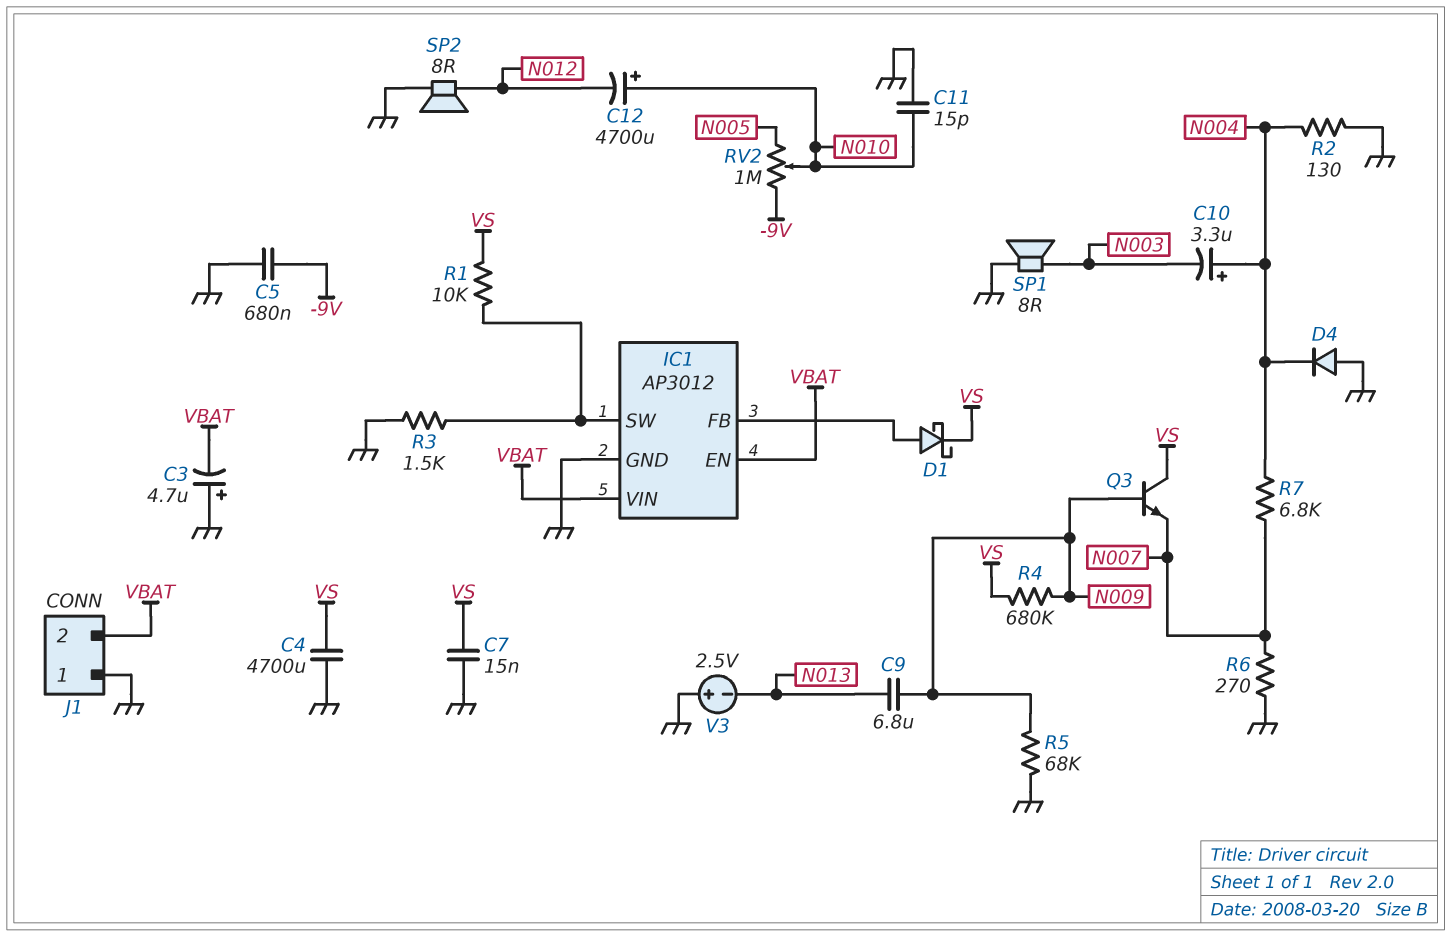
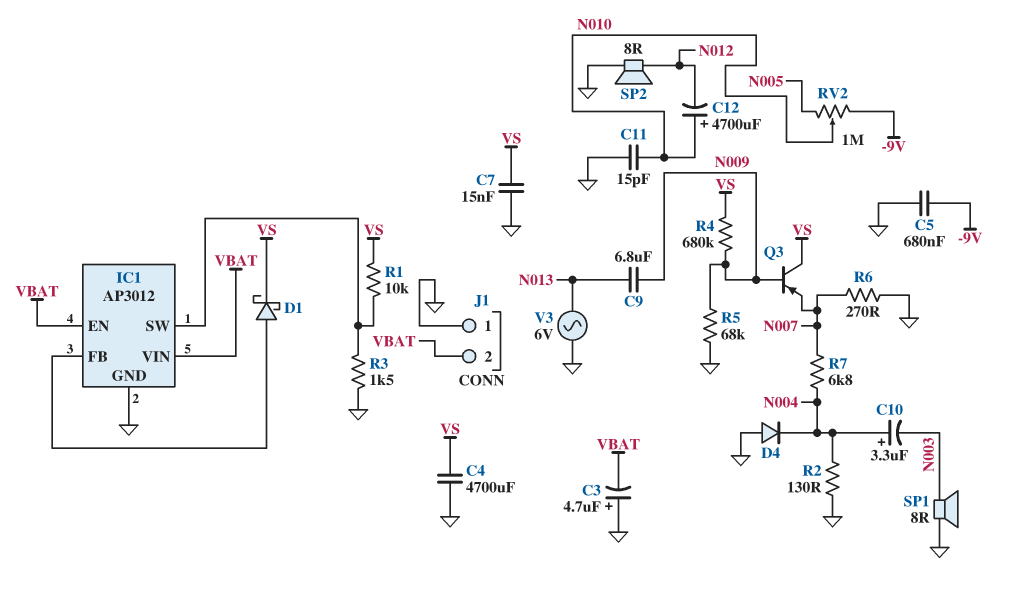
Q3: NPN (B N009, C VS, E N007) -> PNP (B N009, C VS, E N007)
V3: 2.5V (plus GND, minus N013) -> AC 6V (GND, N013)

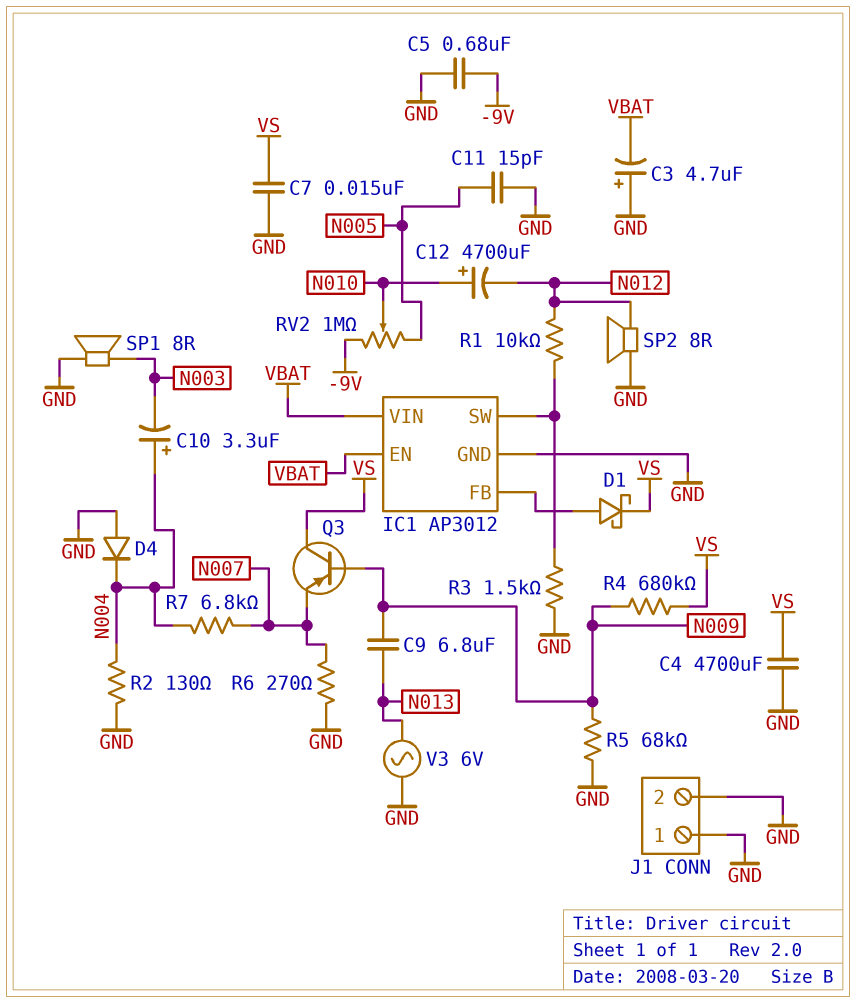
C11: 15pF (GND, N010) -> 15pF (GND, N005)
J1 pin 2: VBAT -> GND
R1: 10k (IC1/SW, VS) -> 10k (IC1/SW, N012)

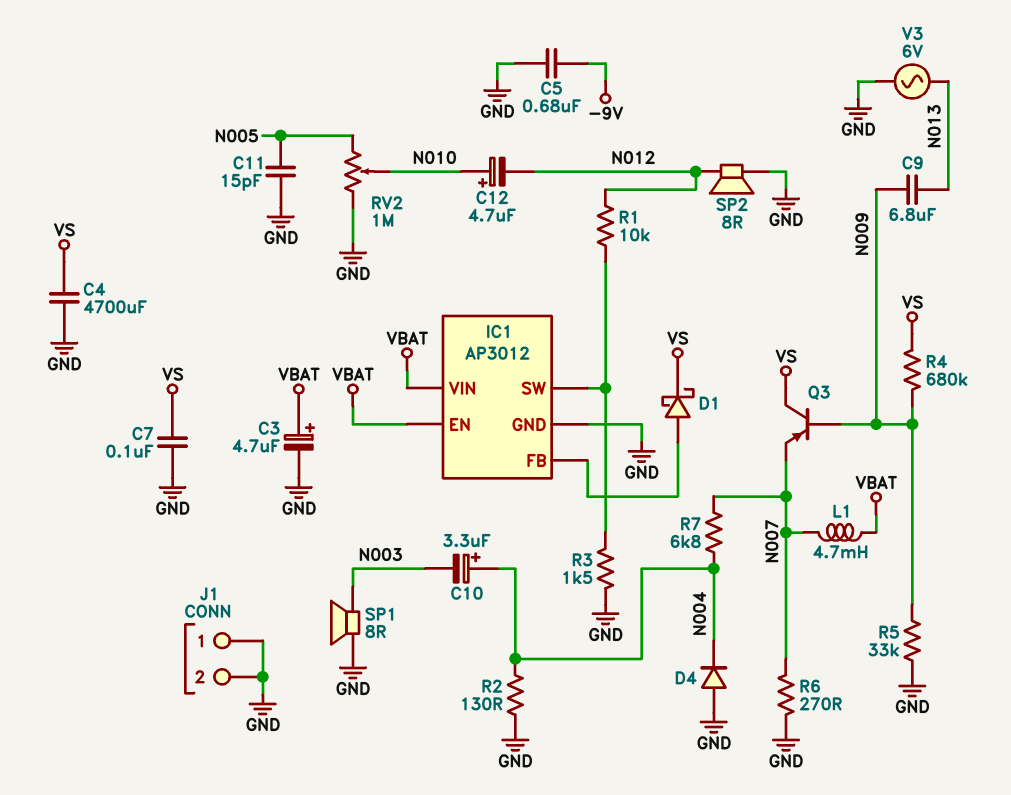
C3: 4.7uF (plus GND, minus VBAT) -> 4.7uF (plus VBAT, minus GND)
C7: 15nF (GND, VS) -> 100nF (GND, VS)
C12: 4700uF (plus N010, minus N012) -> 4.7uF (plus N010, minus N012)
L1: none -> 4.7mH (N007, VBAT)
R5: 68k (GND, N009) -> 33k (GND, N009)
RV2: 1M (-9V, N005, wiper N010) -> 1M (GND, N005, wiper N010)

